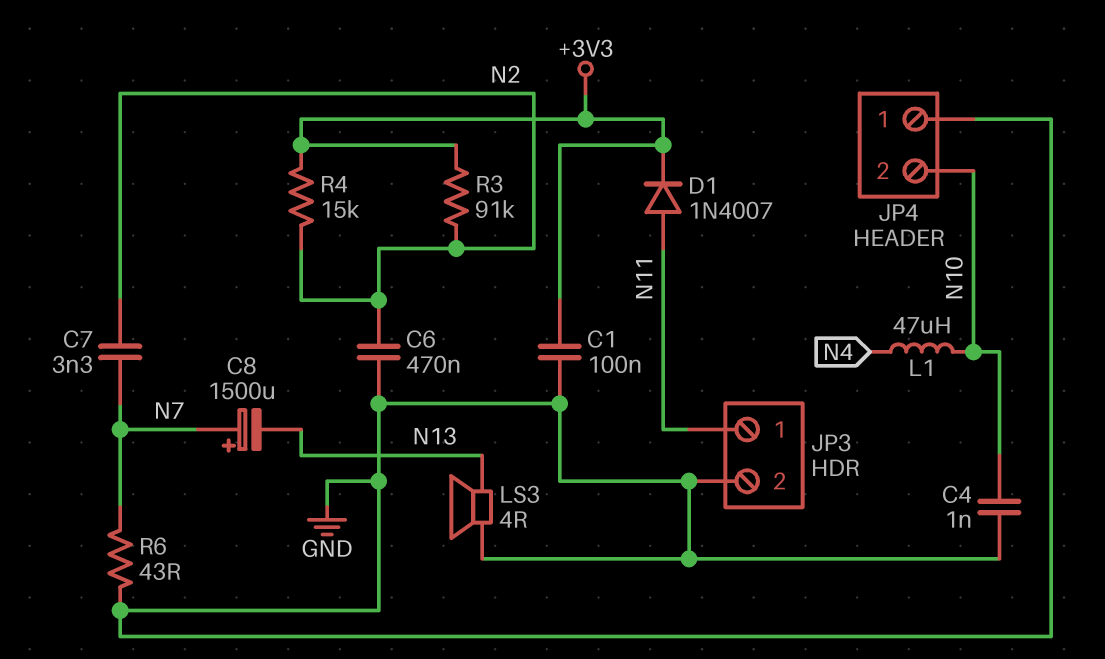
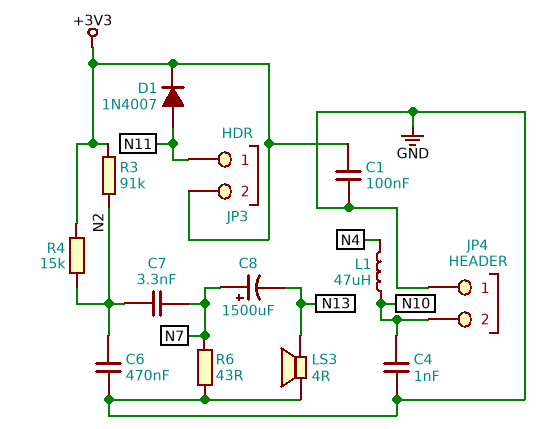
JP3 pin 2: GND -> +3V3

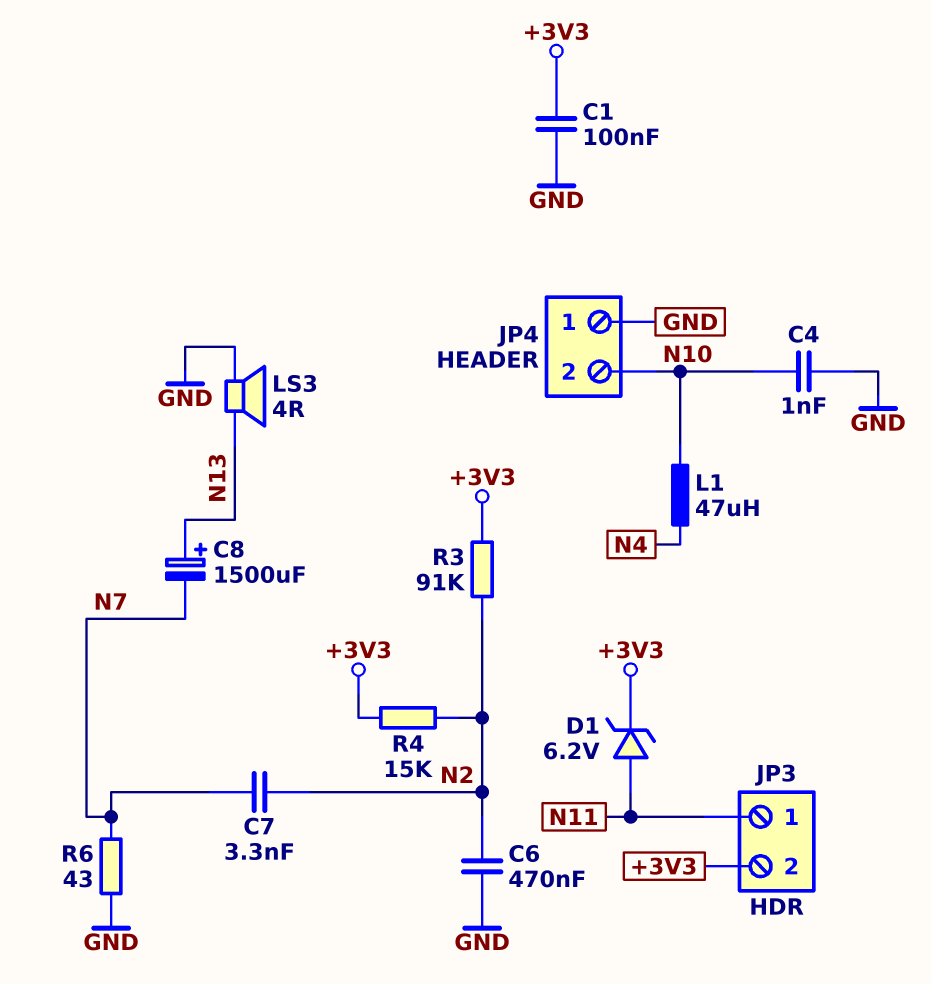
C8: 1500uF (plus N7, minus N13) -> 1500uF (plus N13, minus N7)
D1: diode 1N4007 (A N11, K +3V3) -> zener 6.2V (A N11, K +3V3)

